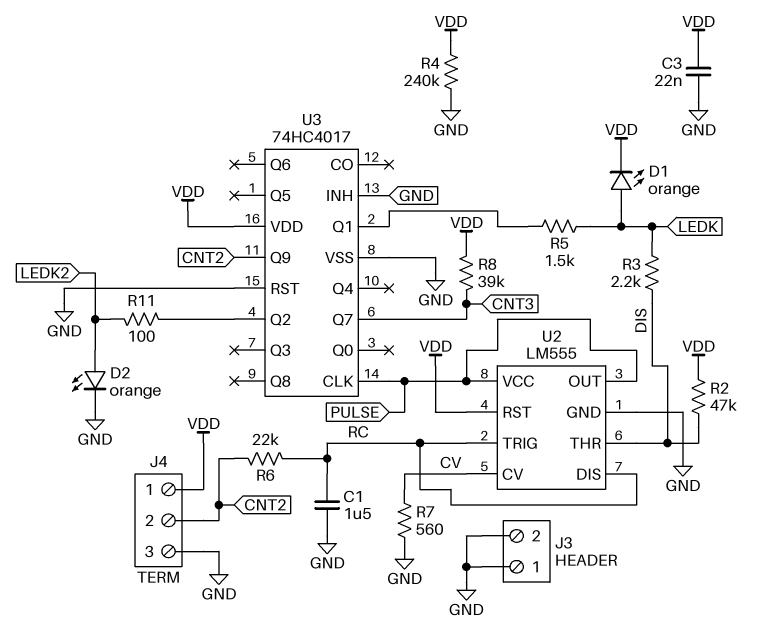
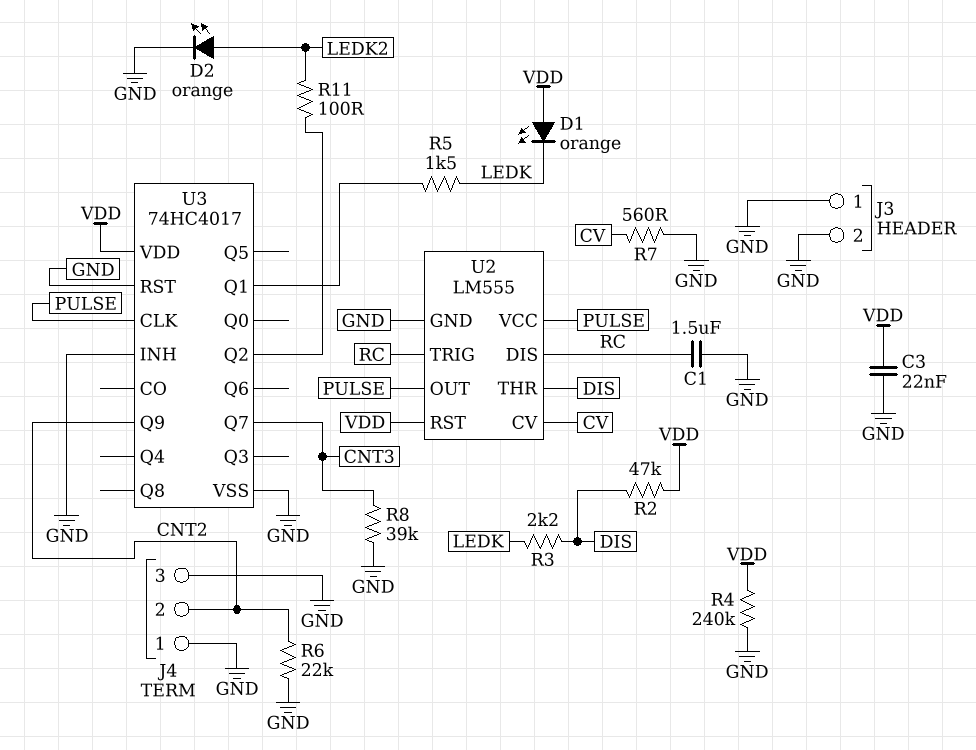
D1: LED orange (A LEDK, K VDD) -> LED orange (A VDD, K LEDK)
J4 pin 1: VDD -> GND
R6: 22k (CNT2, RC) -> 22k (CNT2, GND)
R8: 39k (CNT3, VDD) -> 39k (CNT3, GND)

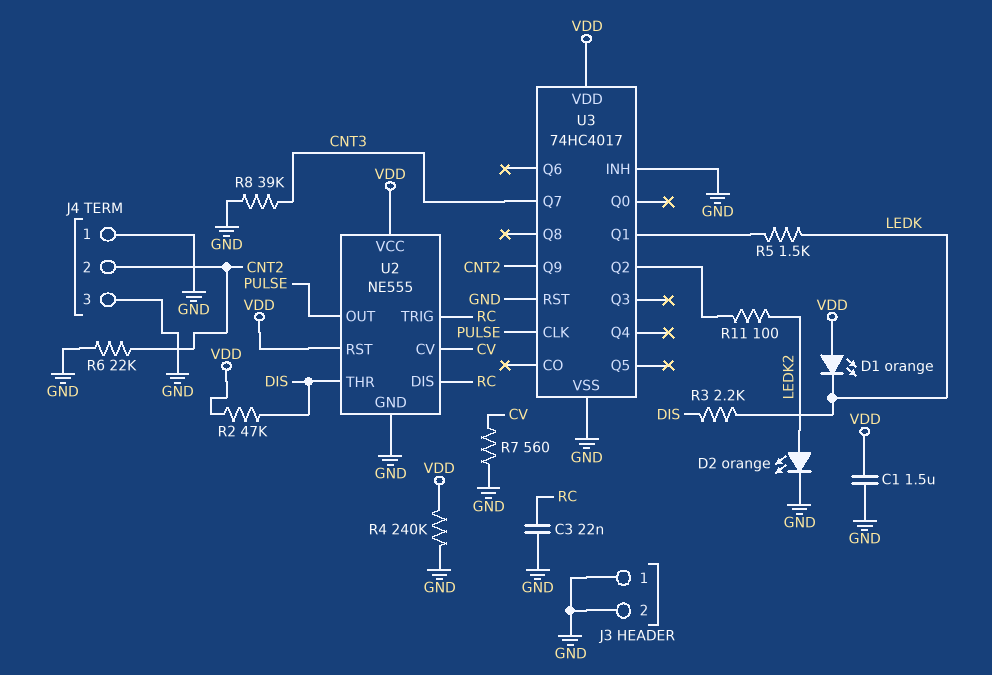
C1: 1.5uF (GND, RC) -> 1.5uF (GND, VDD)
C3: 22nF (GND, VDD) -> 22nF (GND, RC)
U2: LM555 -> NE555
U2 pin VCC: PULSE -> VDD

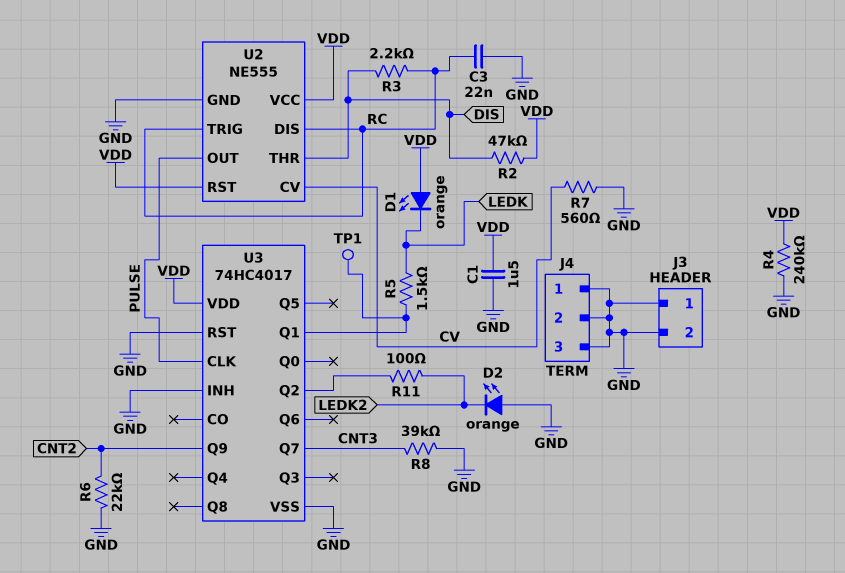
D2: LED orange (A LEDK2, K GND) -> LED orange (A GND, K LEDK2)
J4 pin 2: CNT2 -> GND
R3: 2.2k (DIS, LEDK) -> 2.2k (DIS, RC)
TP1: none -> test point (U3/Q1)

